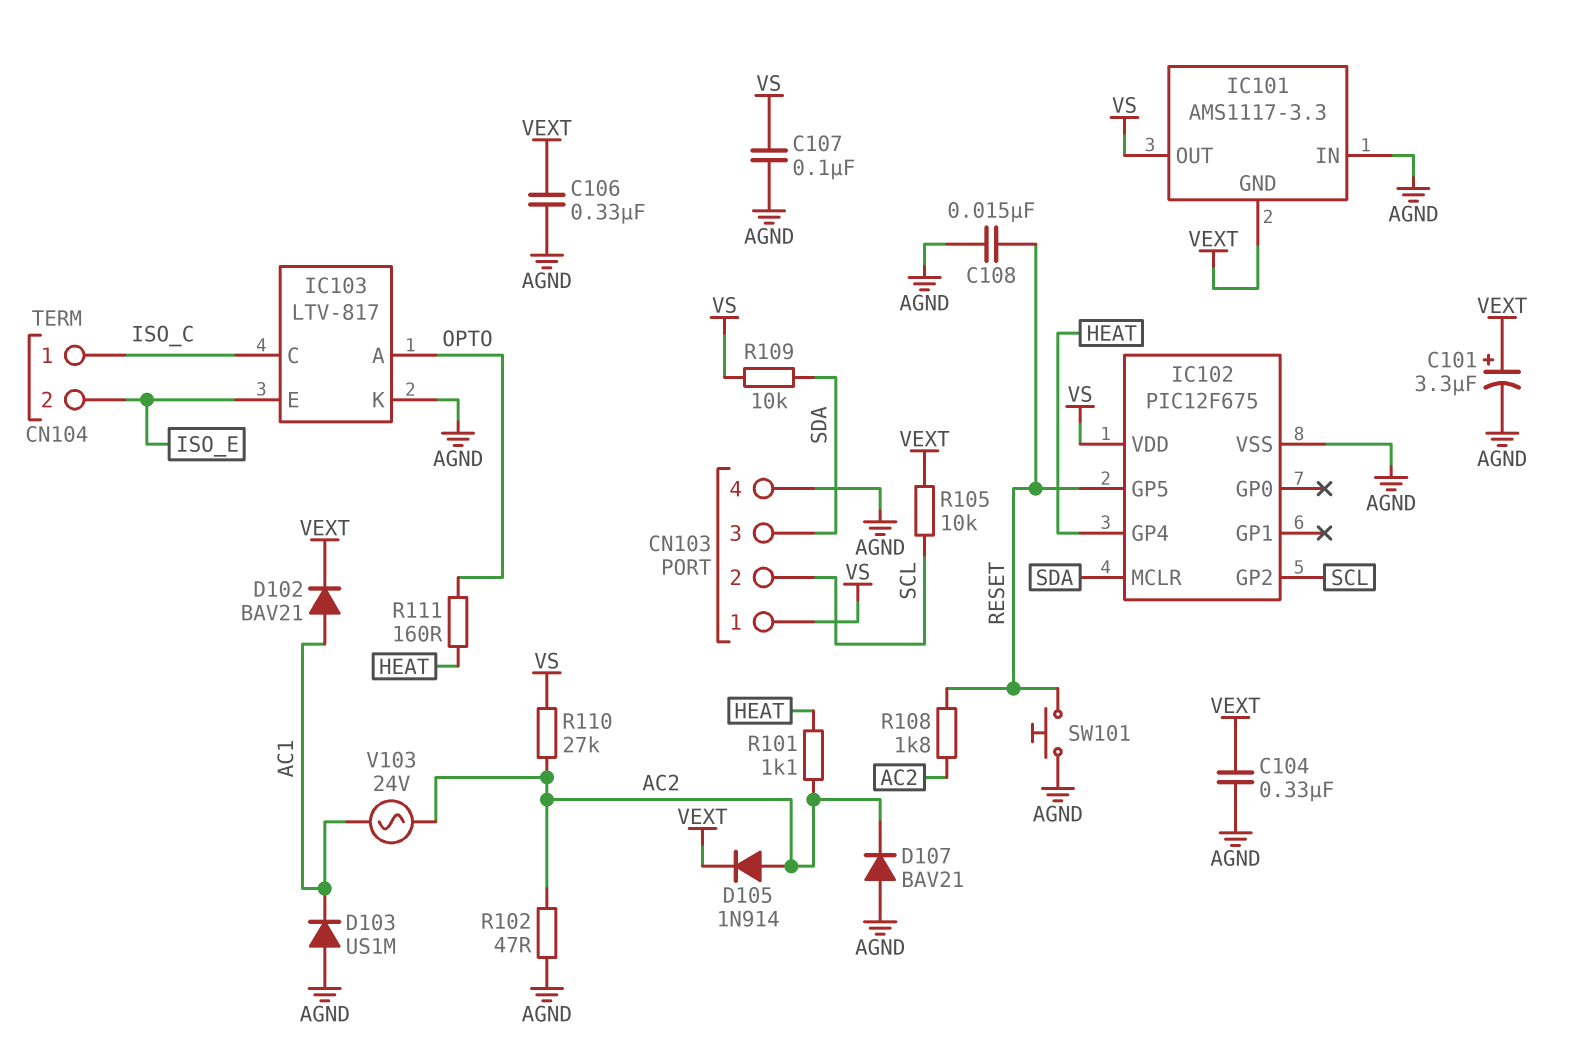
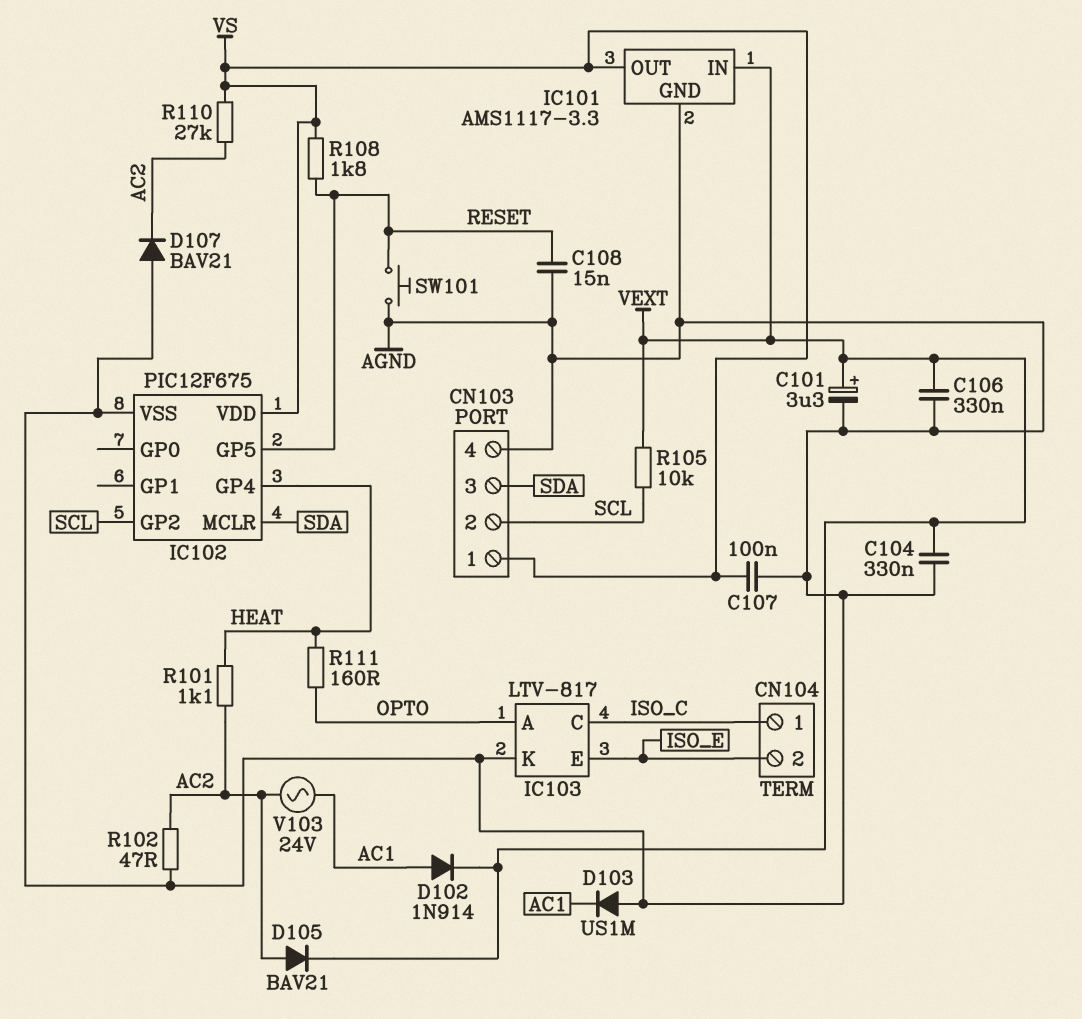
D102: diode BAV21 (A AC1, K VEXT) -> diode 1N914 (A AC1, K VEXT)
D105: diode 1N914 (A AC2, K VEXT) -> diode BAV21 (A AC2, K VEXT)
IC101 pin GND: VEXT -> AGND
IC101 pin IN: AGND -> VEXT
R108: 1.8k (AC2, RESET) -> 1.8k (RESET, VS)
R109: 10k (SDA, VS) -> none

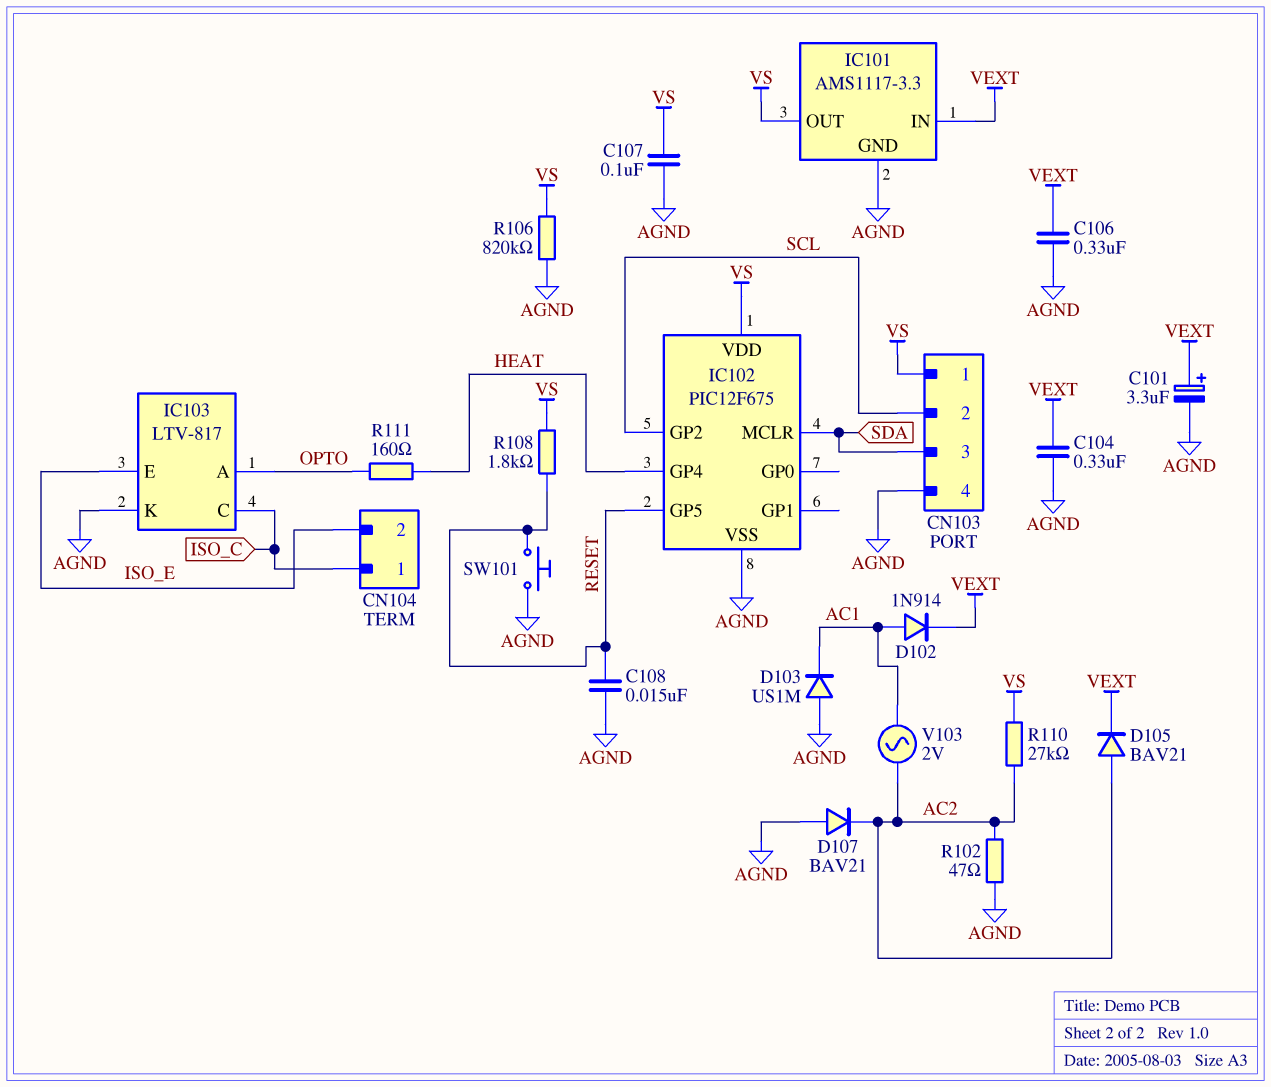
R101: 1.1k (AC2, HEAT) -> none
R105: 10k (SCL, VEXT) -> none
R106: none -> 820k (AGND, VS)
V103: AC 24V (AC1, AC2) -> AC 2V (AC1, AC2)

